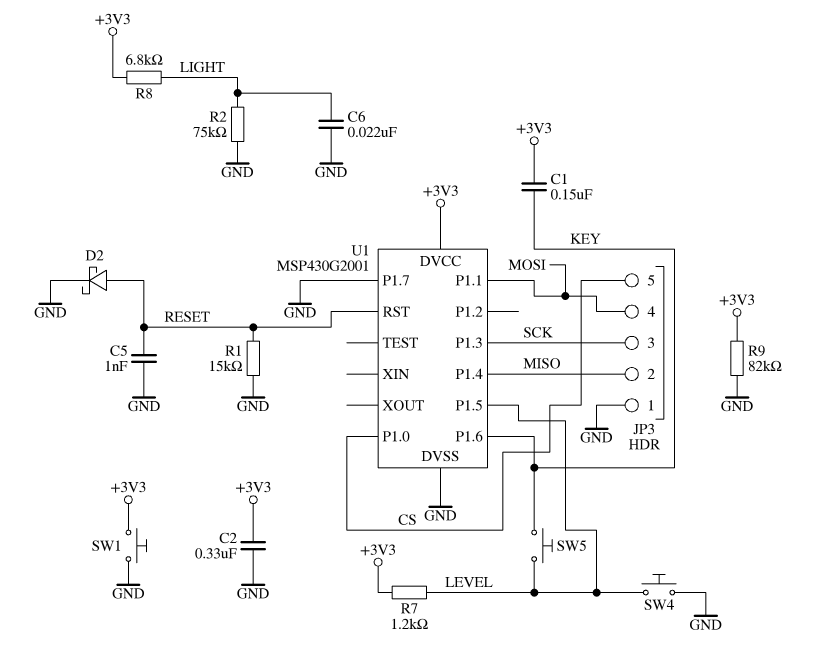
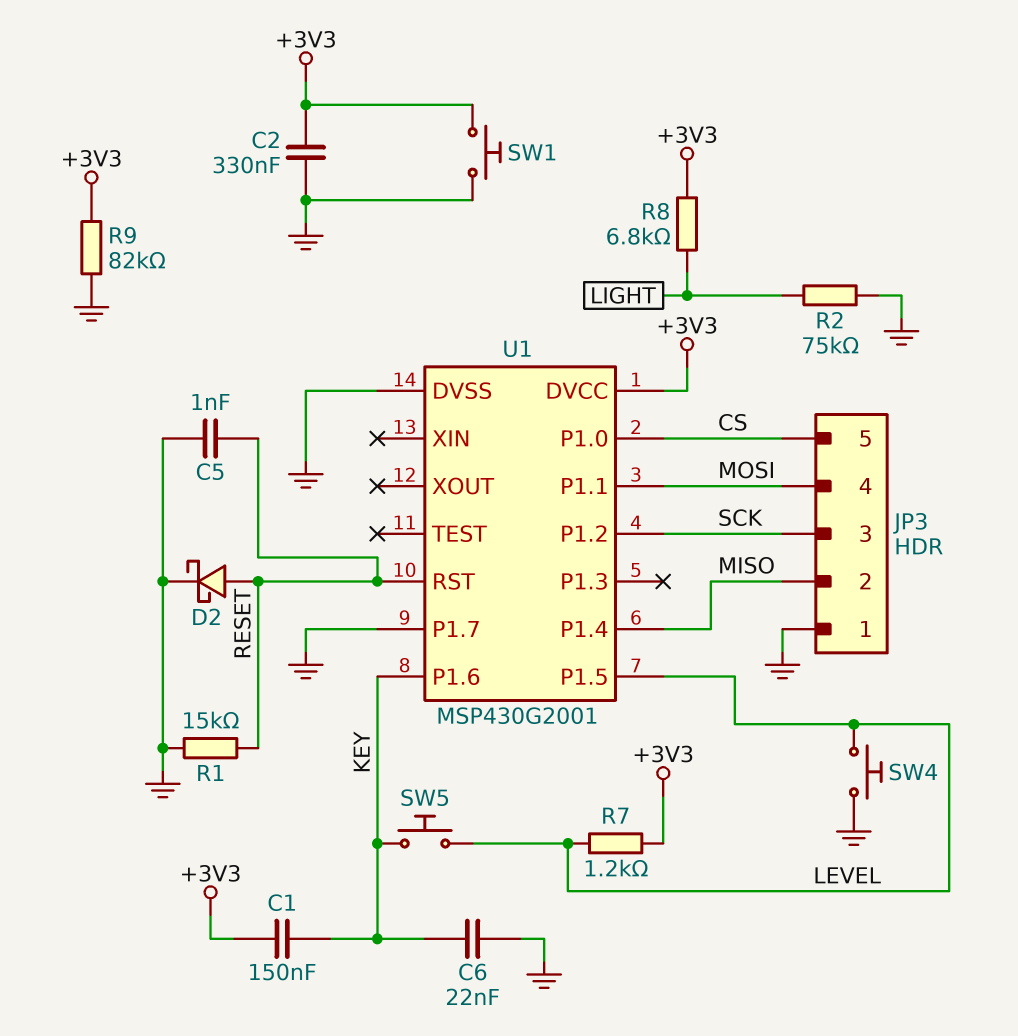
C6: 22nF (GND, LIGHT) -> 22nF (GND, KEY)
U1 pin P1.2: none -> SCK
U1 pin P1.3: SCK -> none

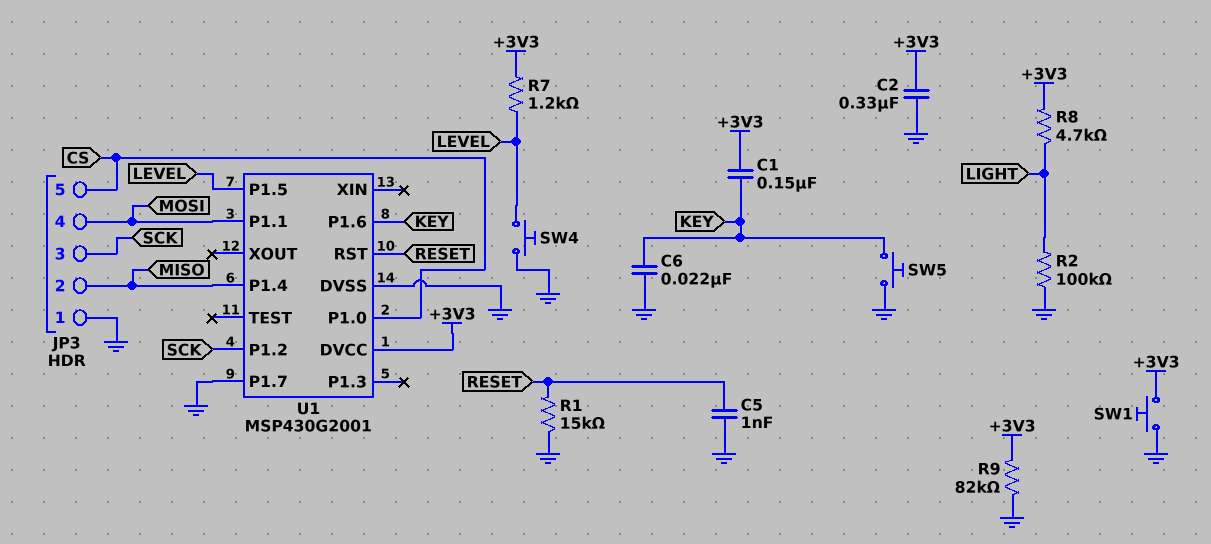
D2: schottky (A RESET, K GND) -> none
R2: 75k (GND, LIGHT) -> 100k (GND, LIGHT)
R8: 6.8k (+3V3, LIGHT) -> 4.7k (+3V3, LIGHT)
SW5: button (KEY, LEVEL) -> button (GND, KEY)

